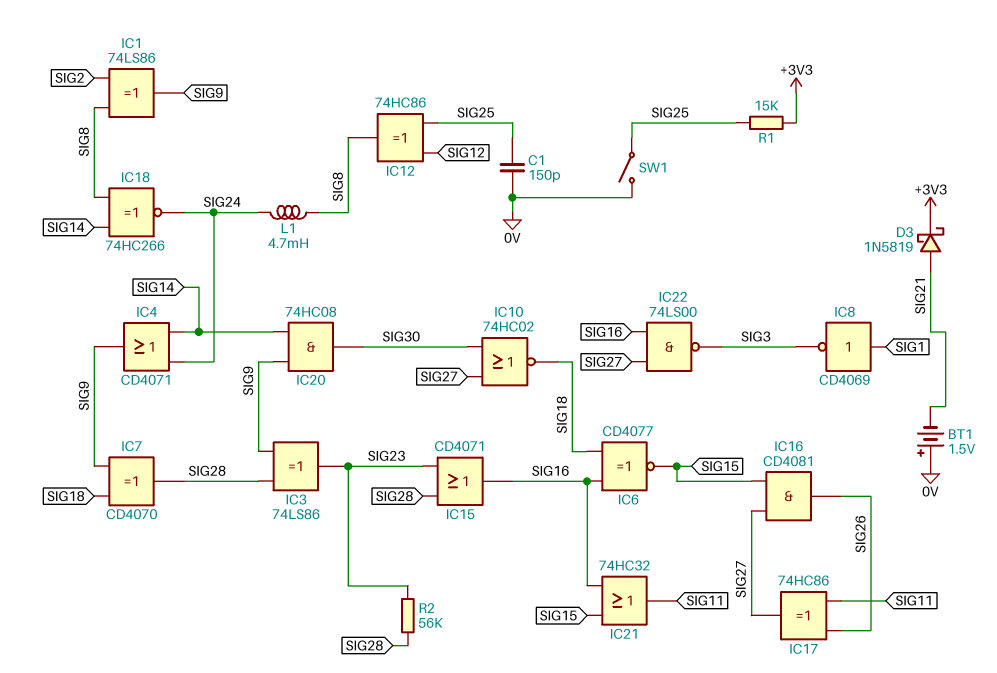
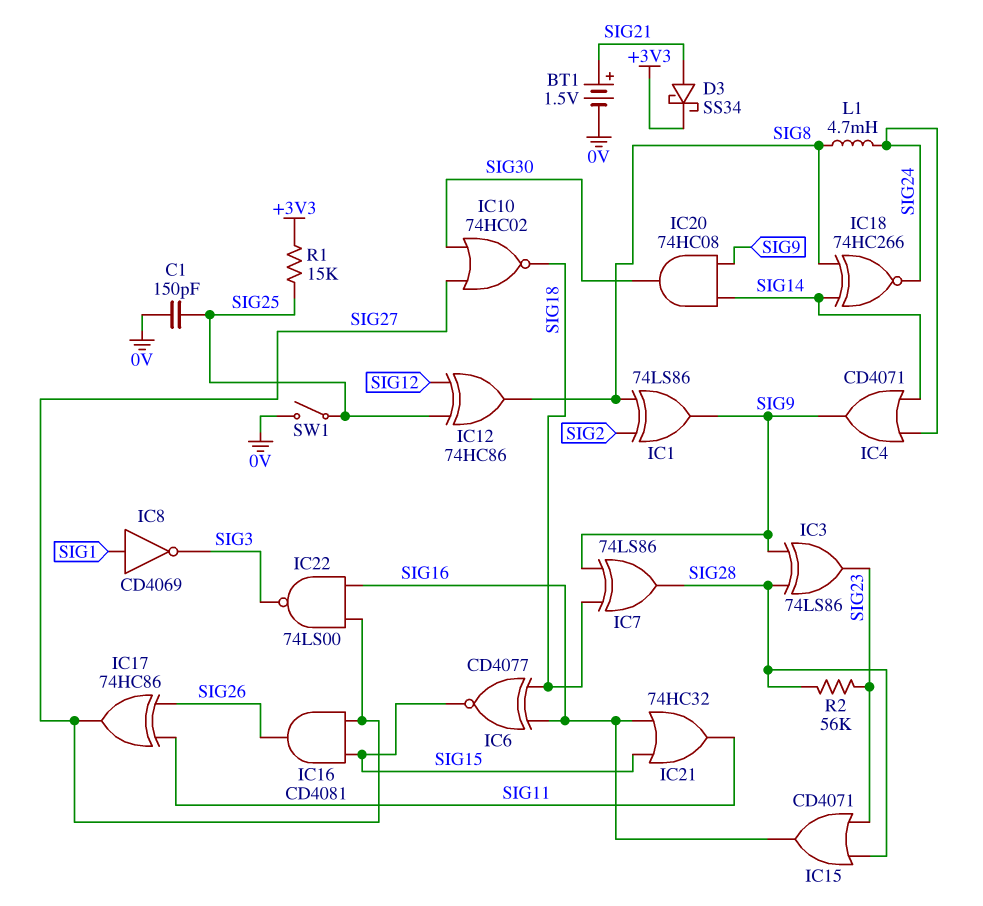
BT1: 1.5V (plus 0V, minus SIG21) -> 1.5V (plus SIG21, minus 0V)
D3: schottky 1N5819 (A SIG21, K +3V3) -> schottky SS34 (A SIG21, K +3V3)
IC7: XOR CD4070 (in SIG9, in SIG18, out SIG28) -> XOR 74LS86 (in SIG9, in SIG18, out SIG28)

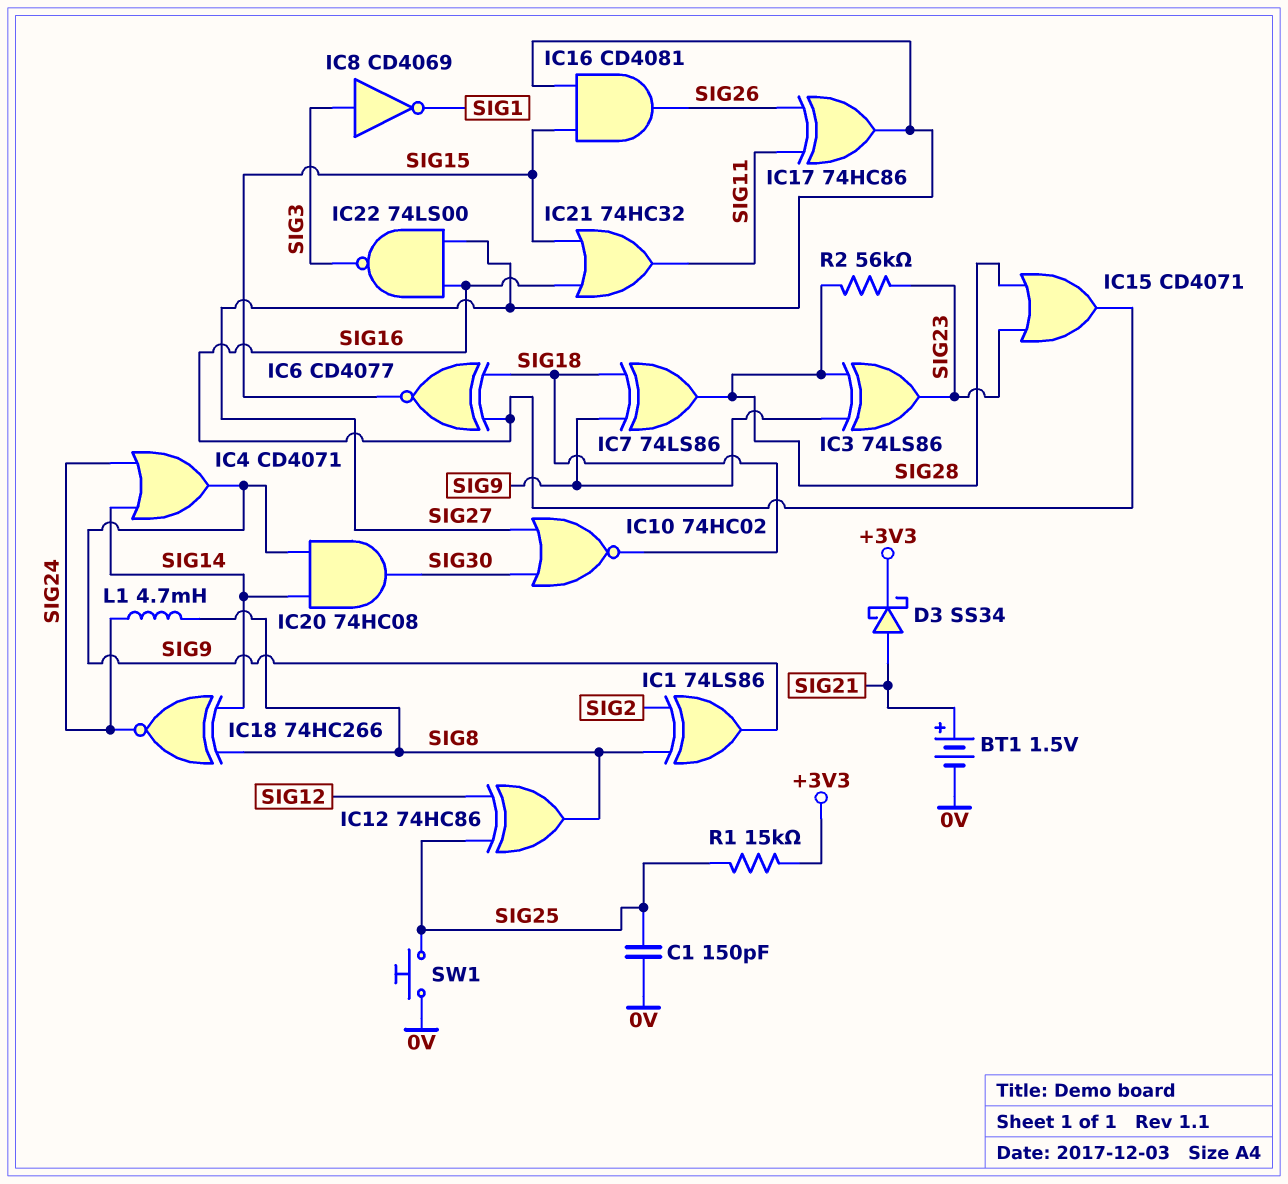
IC8: NOT CD4069 (in SIG1, out SIG3) -> NOT CD4069 (in SIG3, out SIG1)
SW1: switch (0V, SIG25) -> button (0V, SIG25)

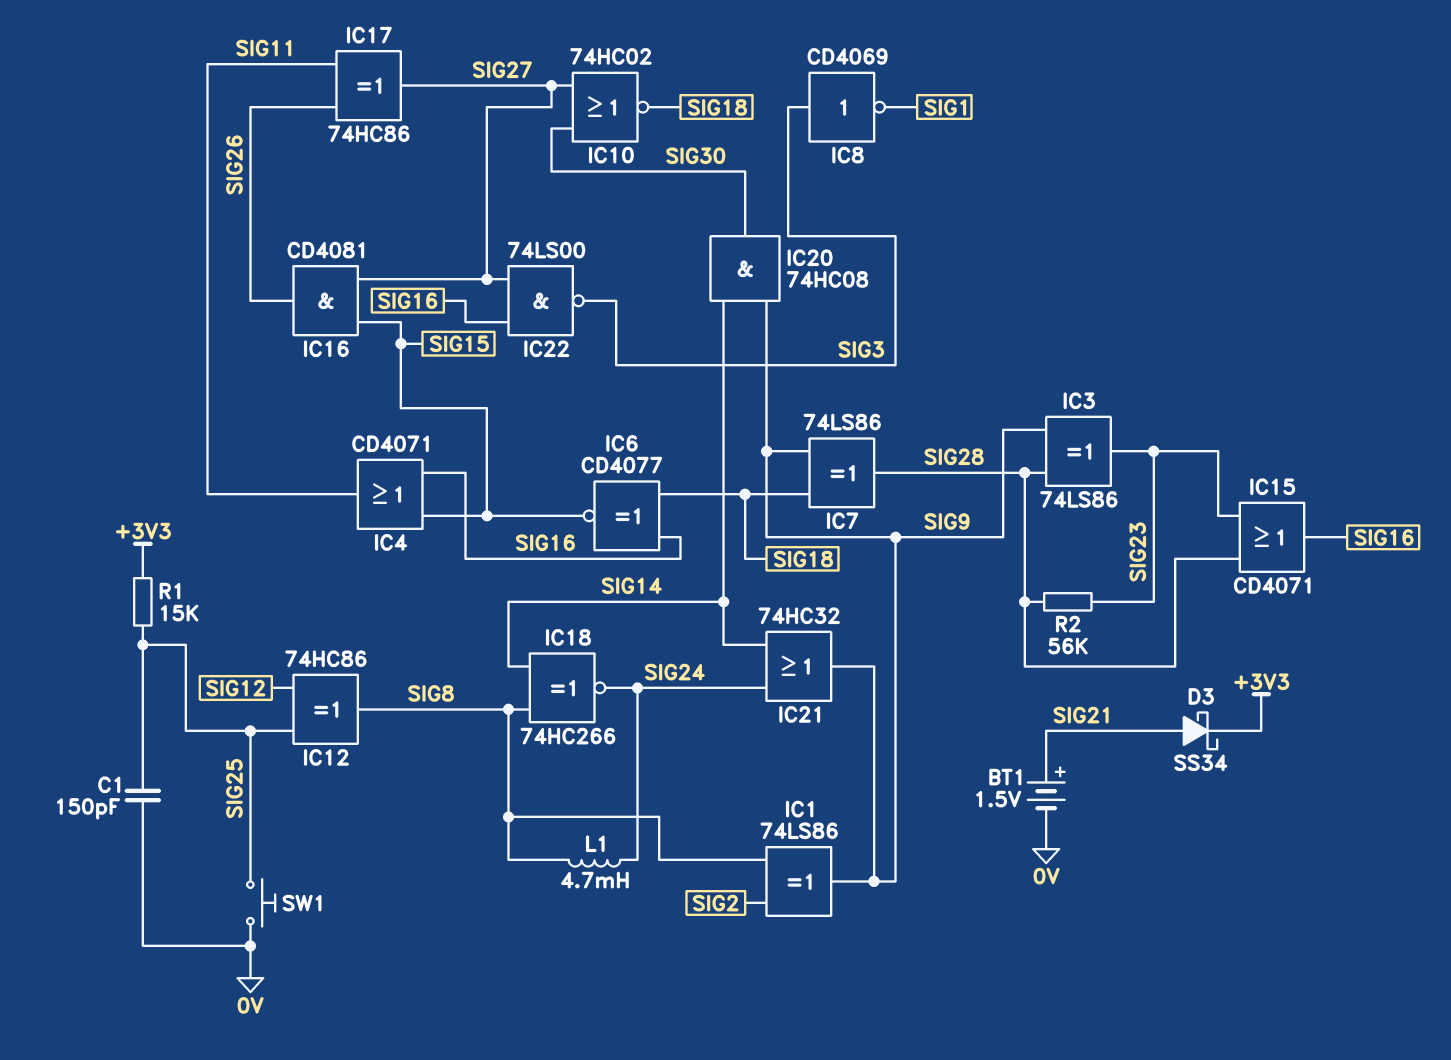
IC4: OR CD4071 (in SIG14, in SIG24, out SIG9) -> OR CD4071 (in SIG15, in SIG16, out SIG11)
IC21: OR 74HC32 (in SIG15, in SIG16, out SIG11) -> OR 74HC32 (in SIG14, in SIG24, out SIG9)

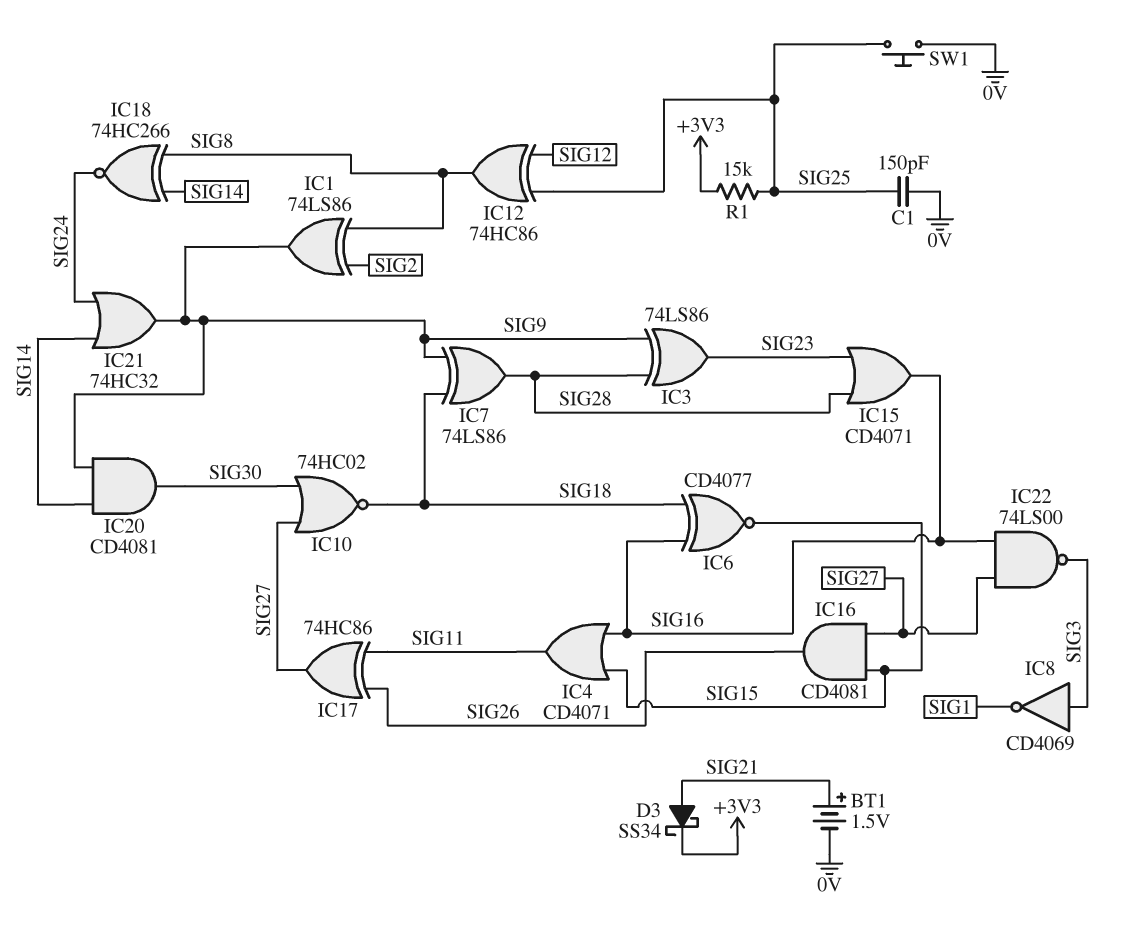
IC20: AND 74HC08 (in SIG9, in SIG14, out SIG30) -> AND CD4081 (in SIG9, in SIG14, out SIG30)
L1: 4.7mH (SIG8, SIG24) -> none
R2: 56k (SIG23, SIG28) -> none

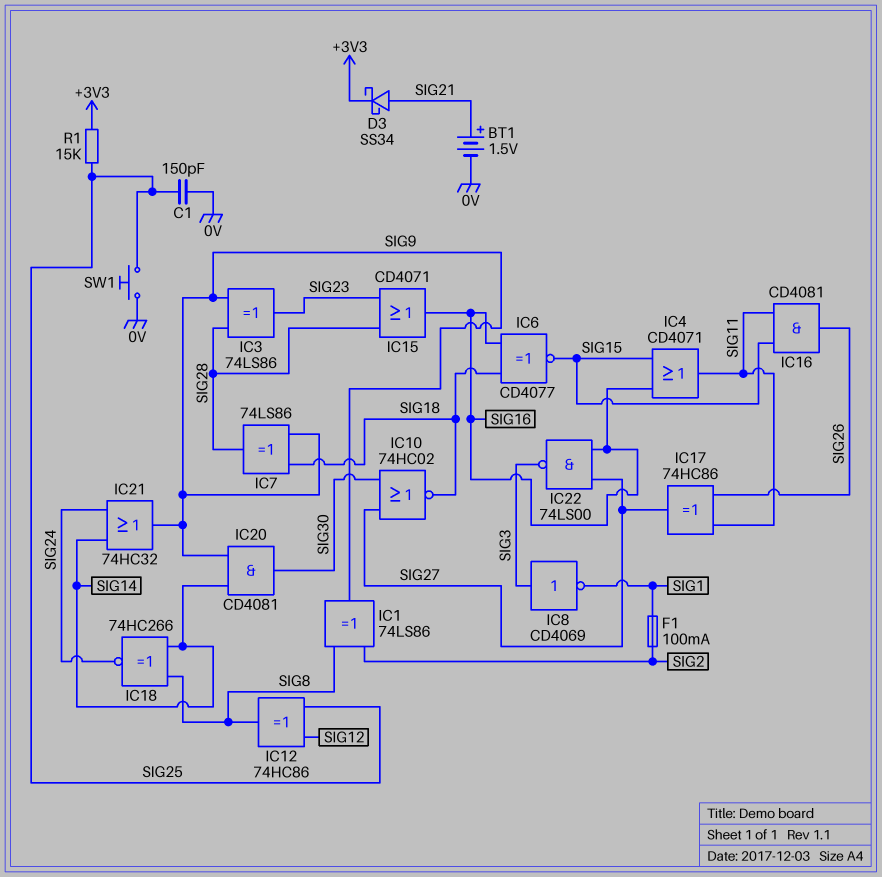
F1: none -> 100mA (SIG1, SIG2)
IC16: AND CD4081 (in SIG15, in SIG27, out SIG26) -> AND CD4081 (in SIG11, in SIG15, out SIG26)

